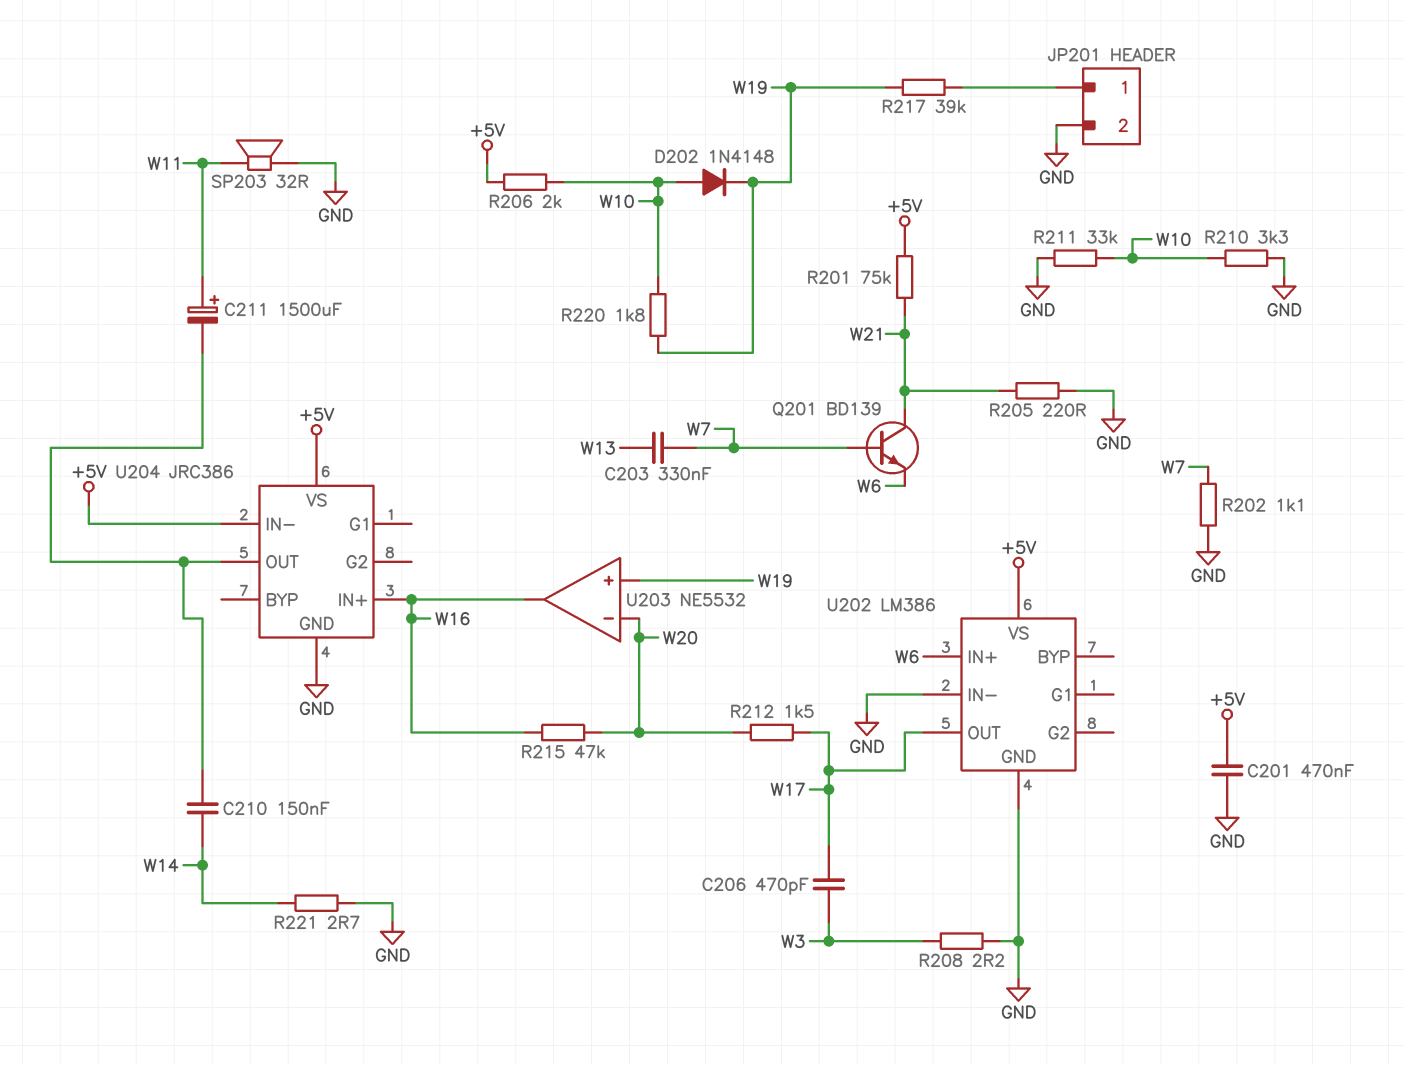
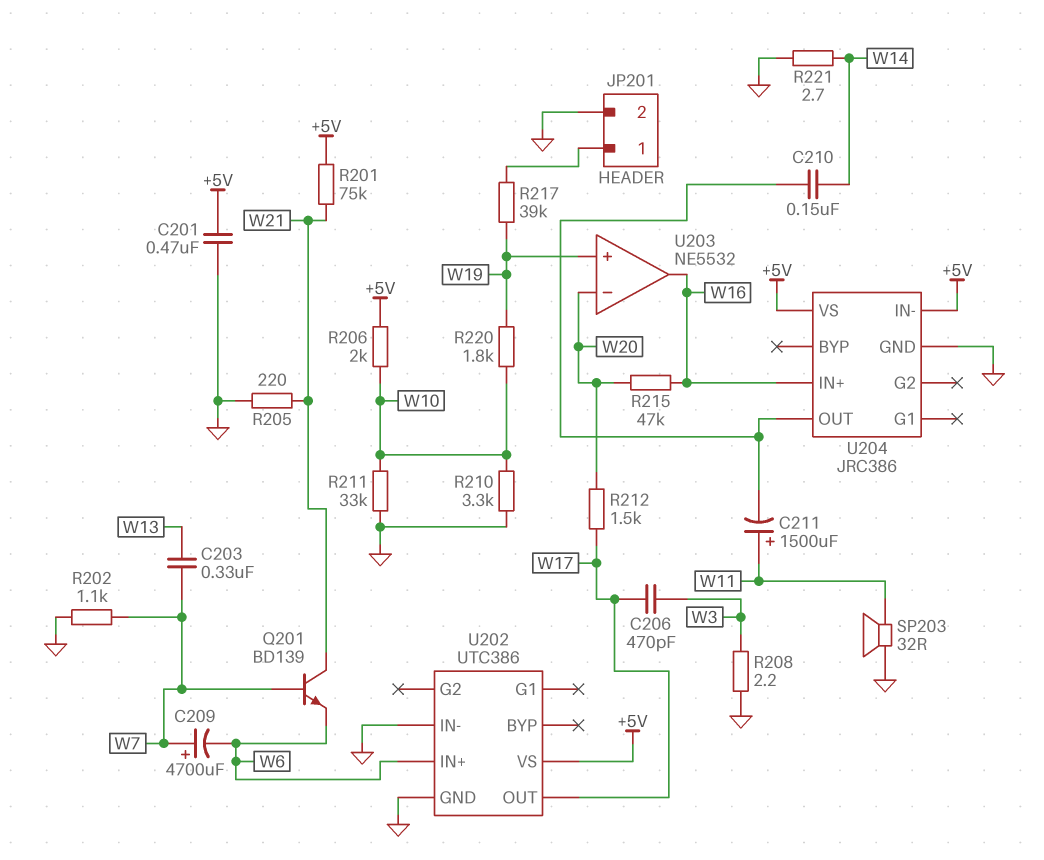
C209: none -> 4700uF (plus W7, minus W6)
D202: diode 1N4148 (A W10, K W19) -> none
U202: LM386 -> UTC386

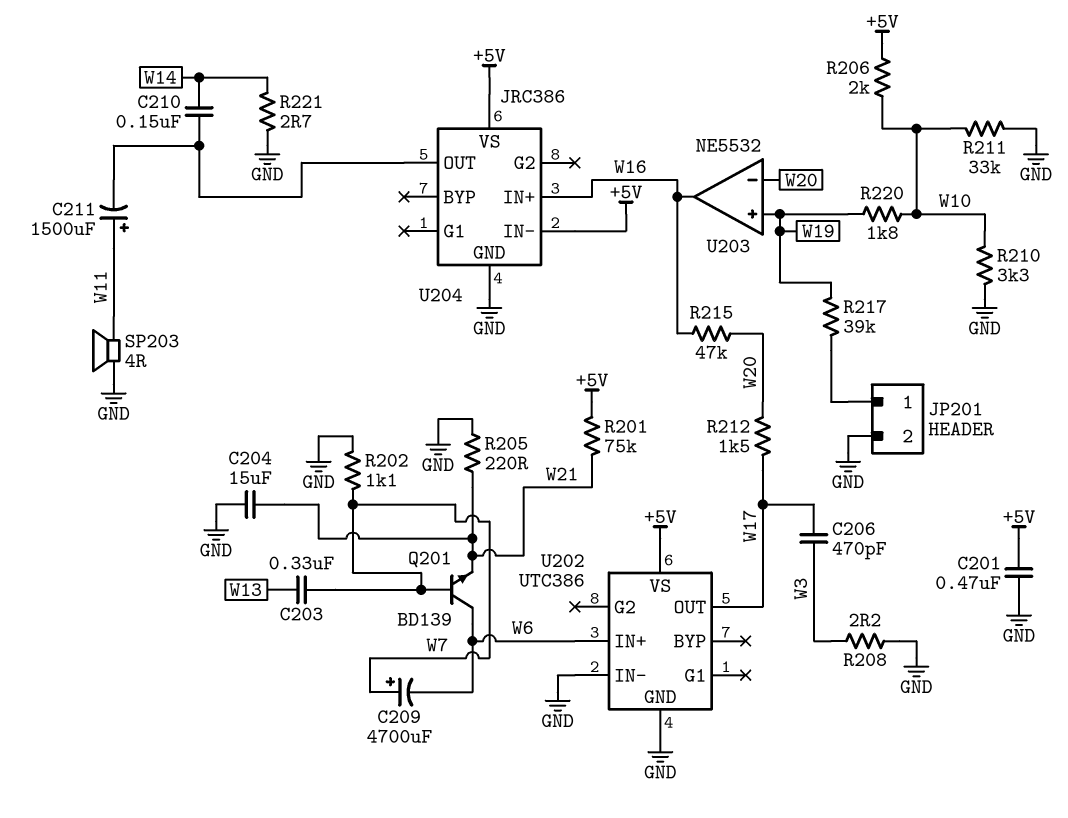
C204: none -> 15uF (GND, W21)
Q201: NPN BD139 (B W7, C W21, E W6) -> NPN BD139 (B W7, C W6, E W21)
SP203: speaker 32R (GND, W11) -> speaker 4R (GND, W11)

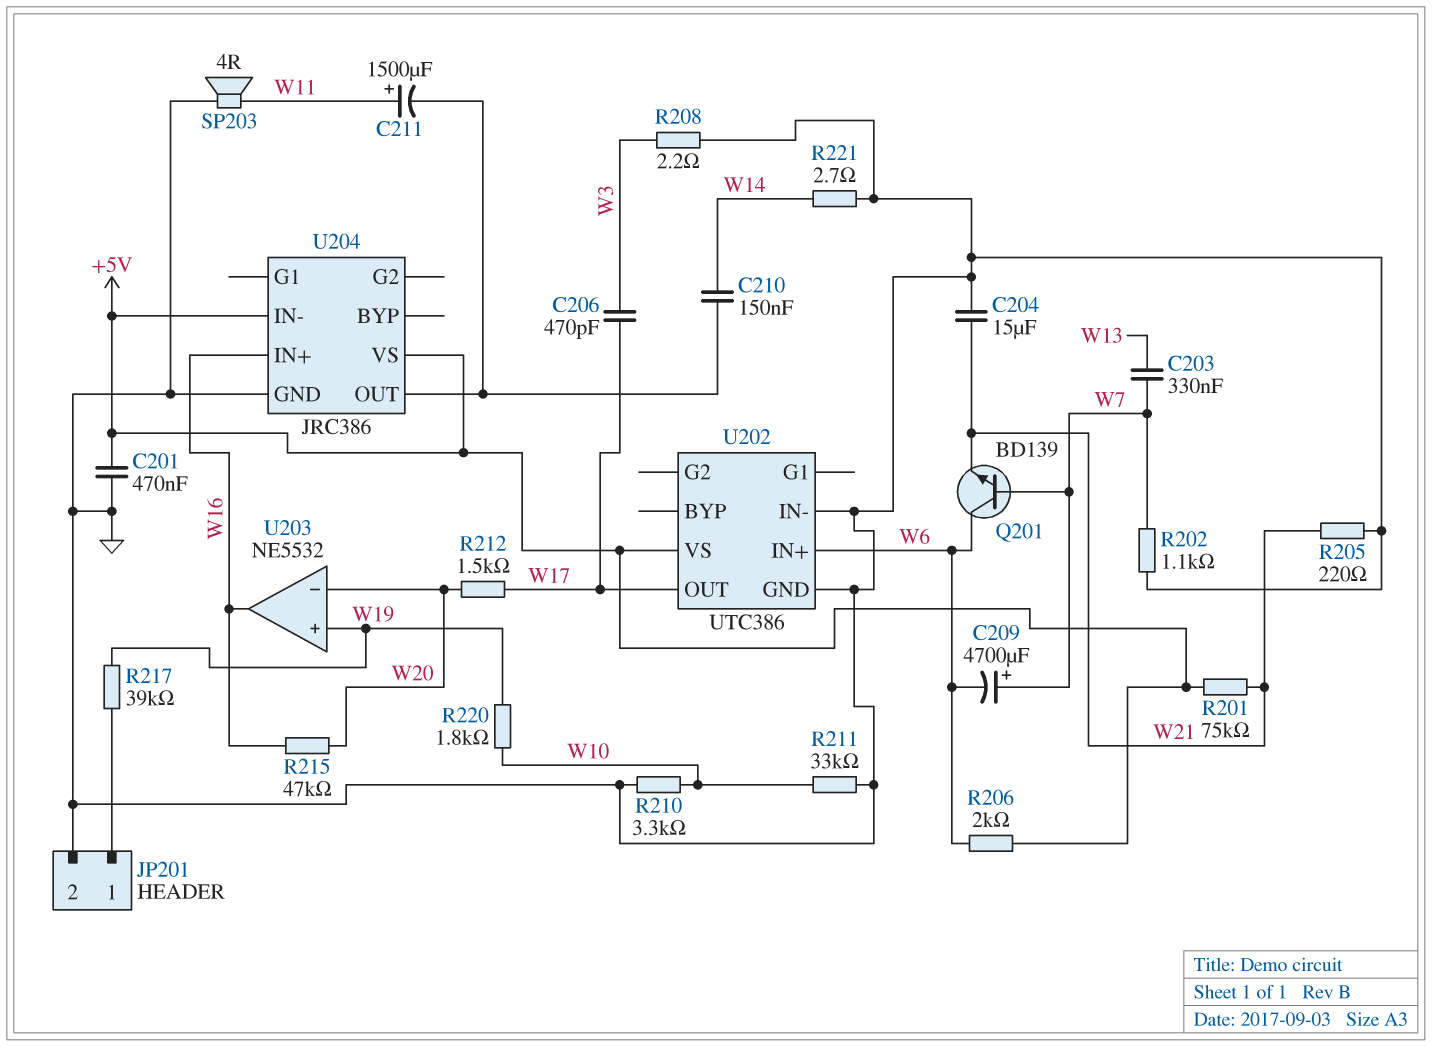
R206: 2k (+5V, W10) -> 2k (+5V, W6)

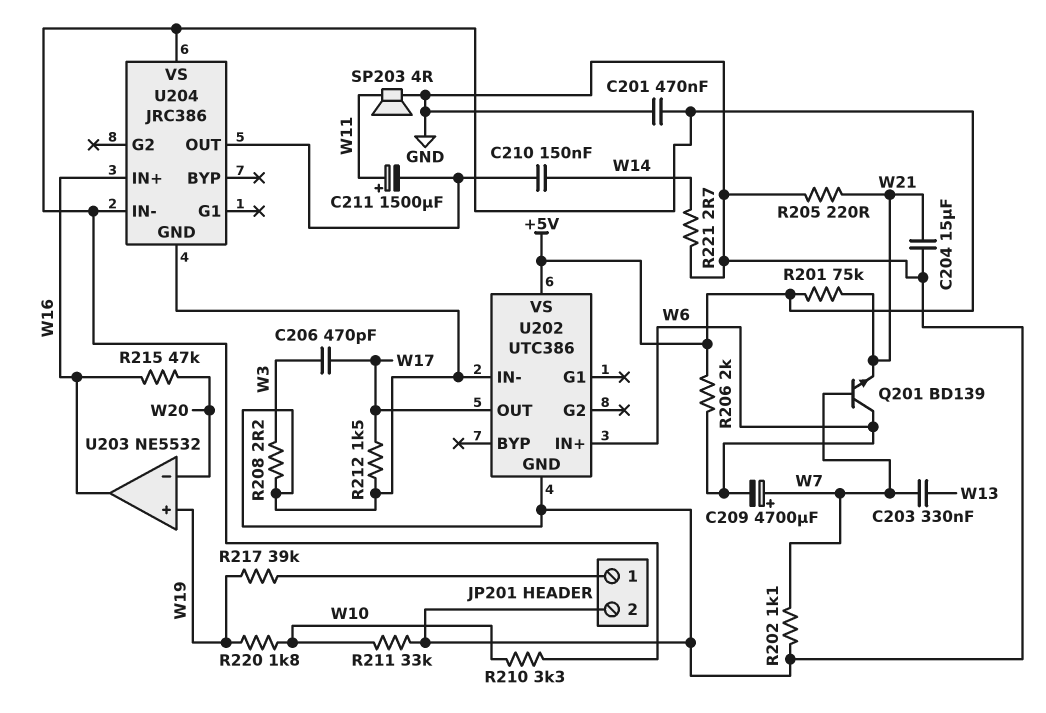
R210: 3.3k (GND, W10) -> 3.3k (+5V, W10)
R212: 1.5k (W17, W20) -> 1.5k (GND, W17)

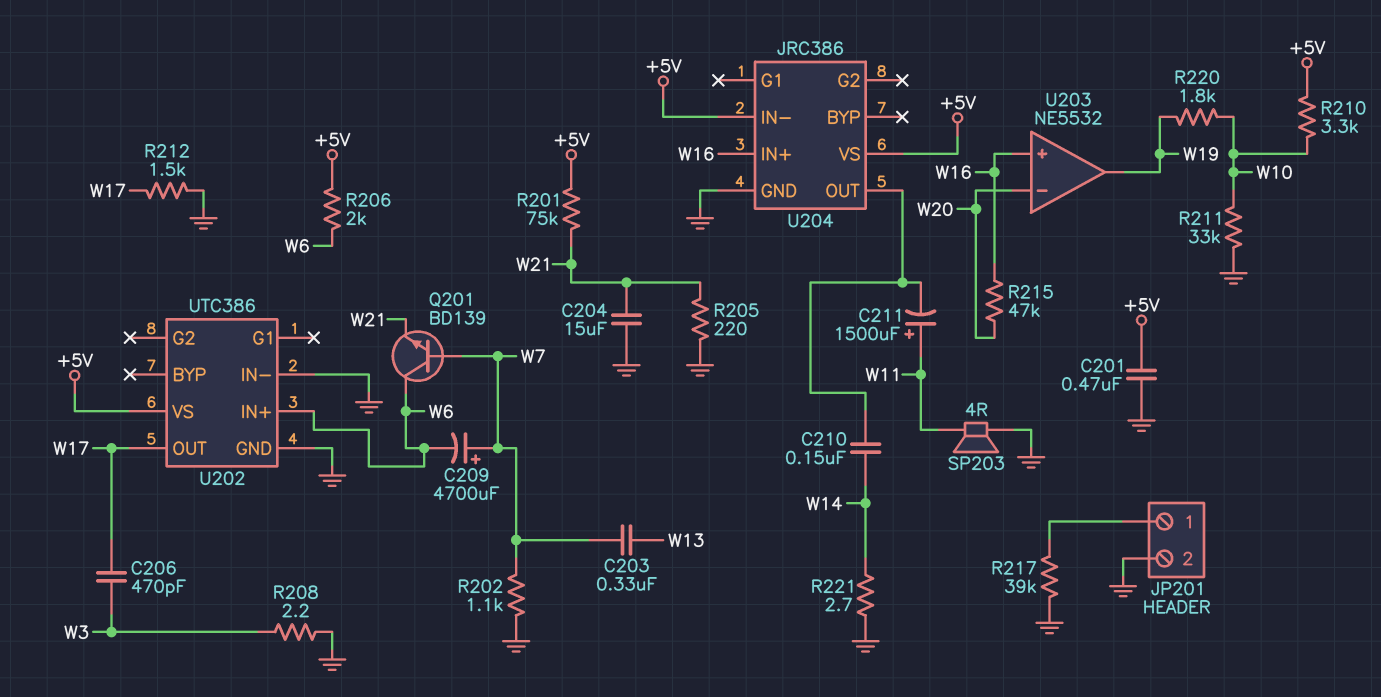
R217: 39k (JP201/1, W19) -> 39k (GND, JP201/1)
U203 pin in+: W19 -> W16
U203 pin out: W16 -> W19

